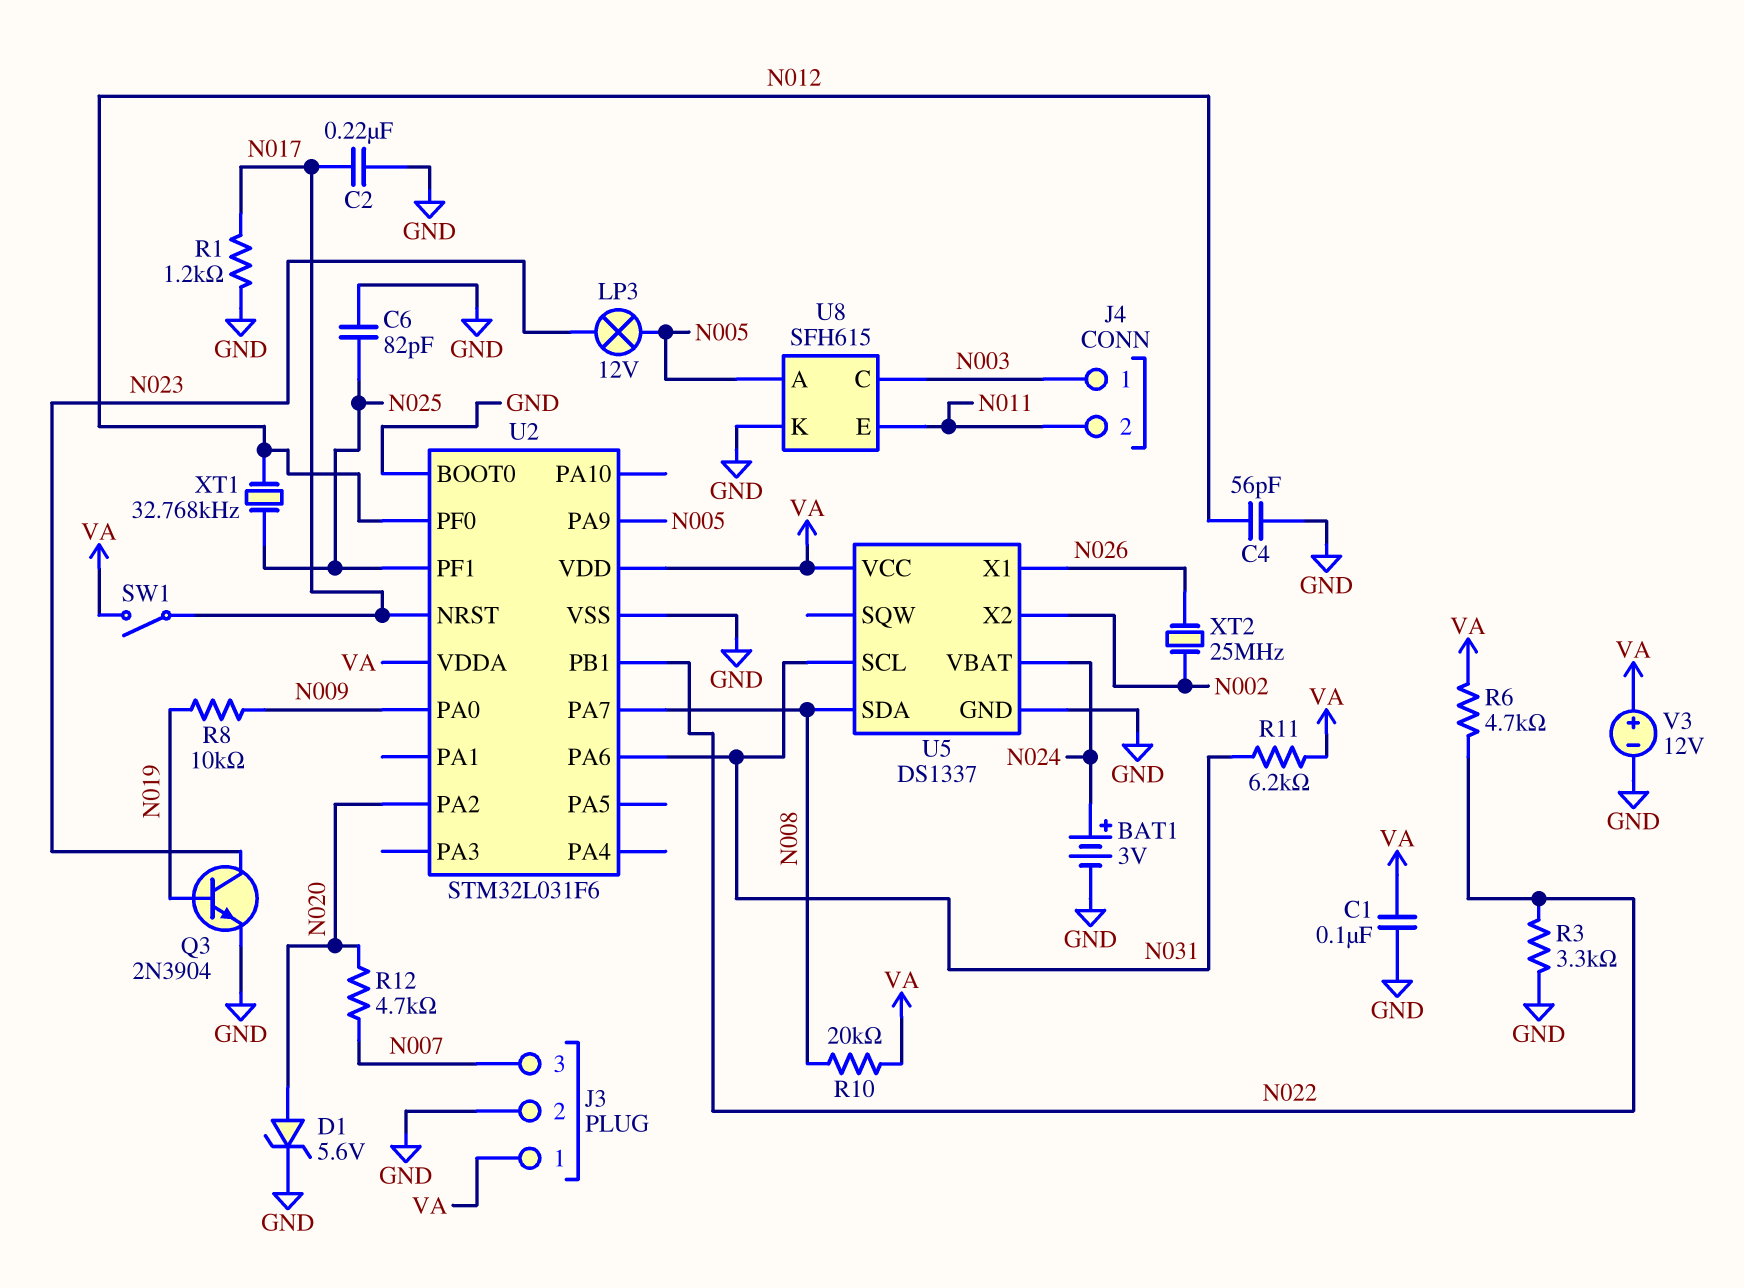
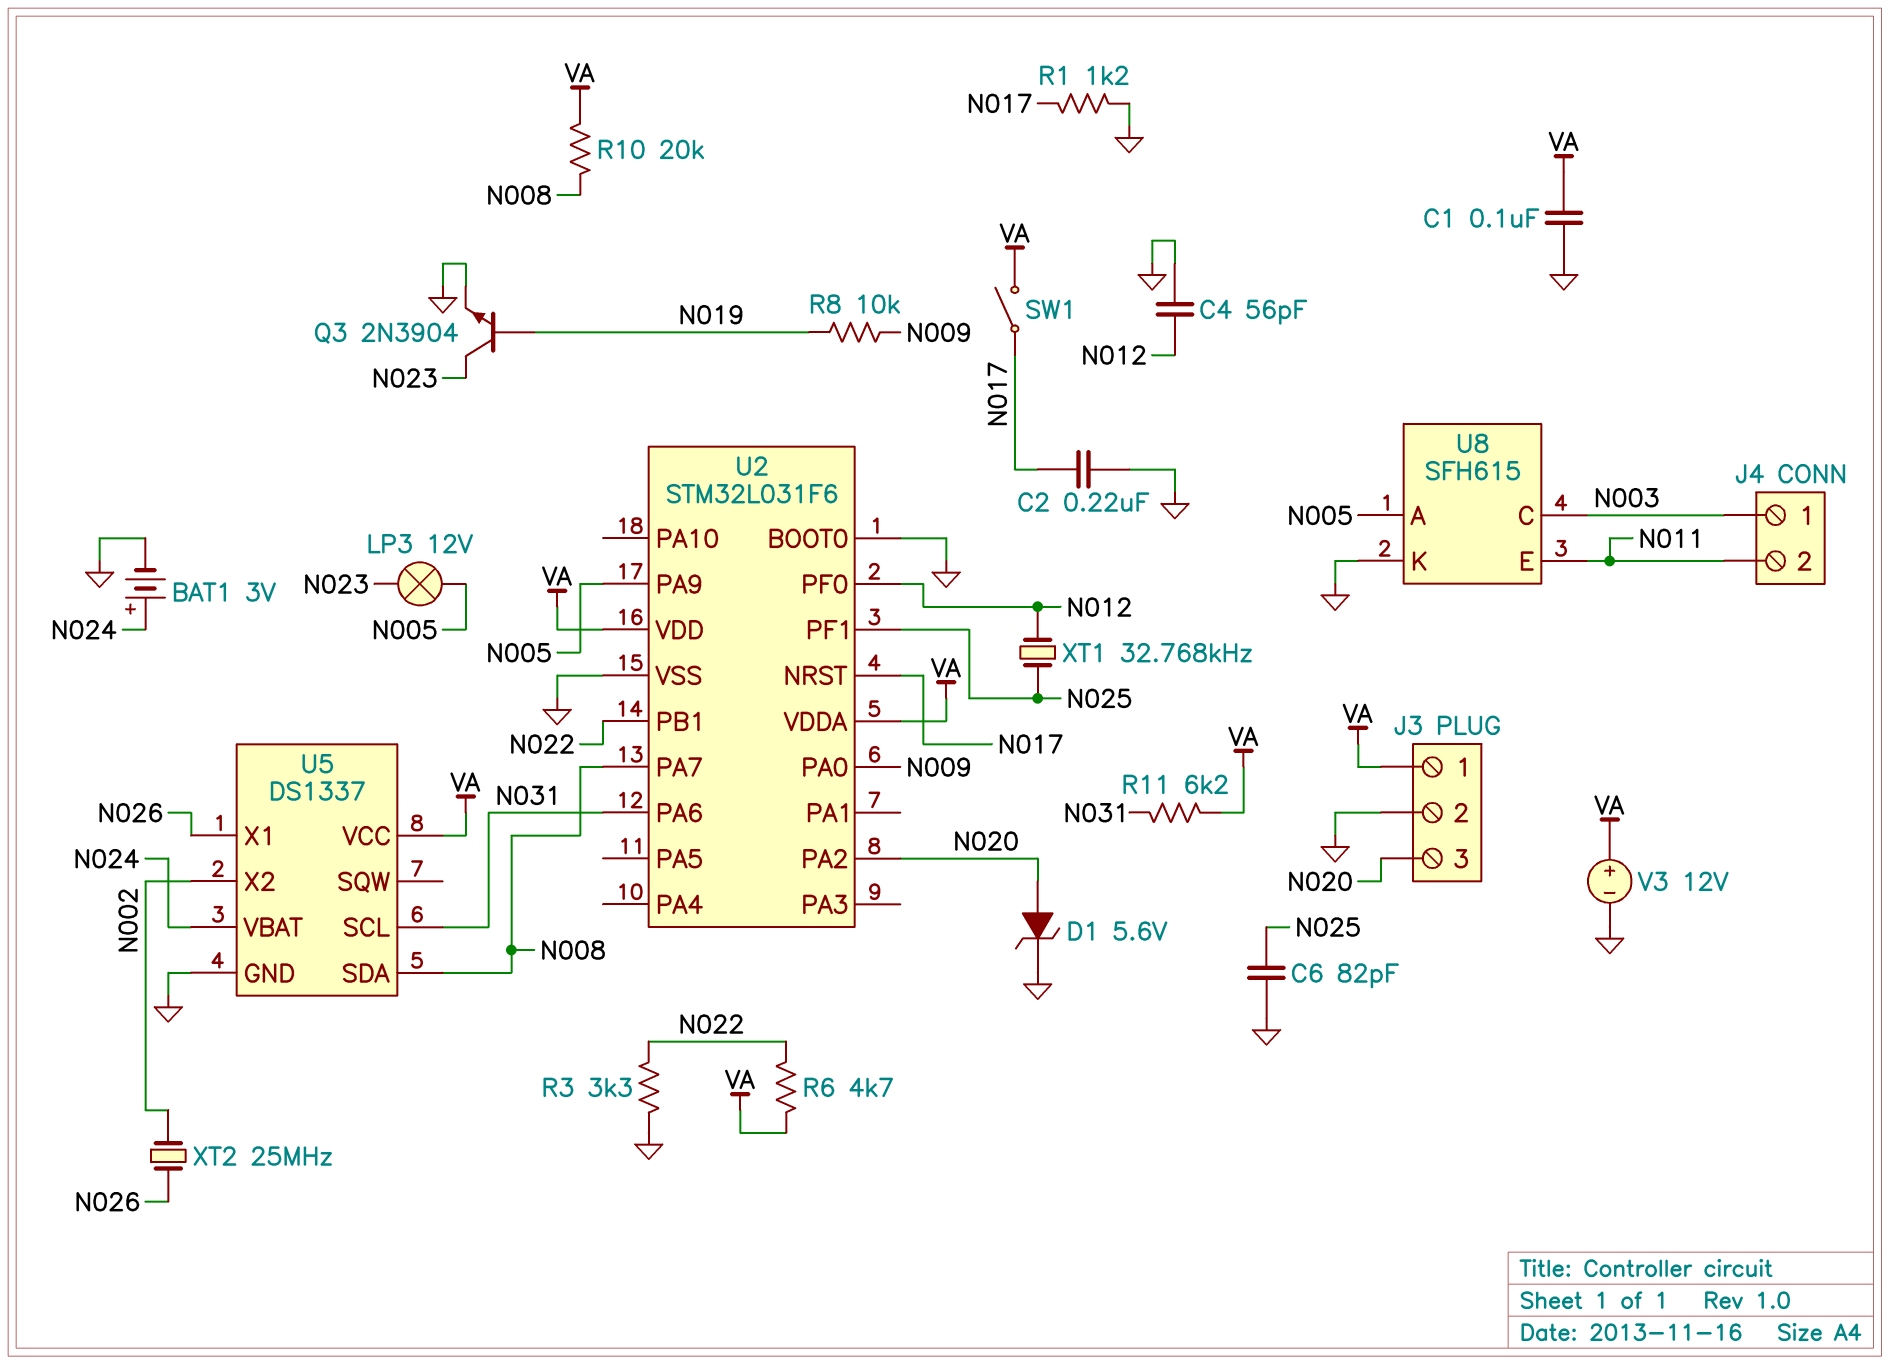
J3 pin 3: N007 -> N020
R12: 4.7k (N007, N020) -> none

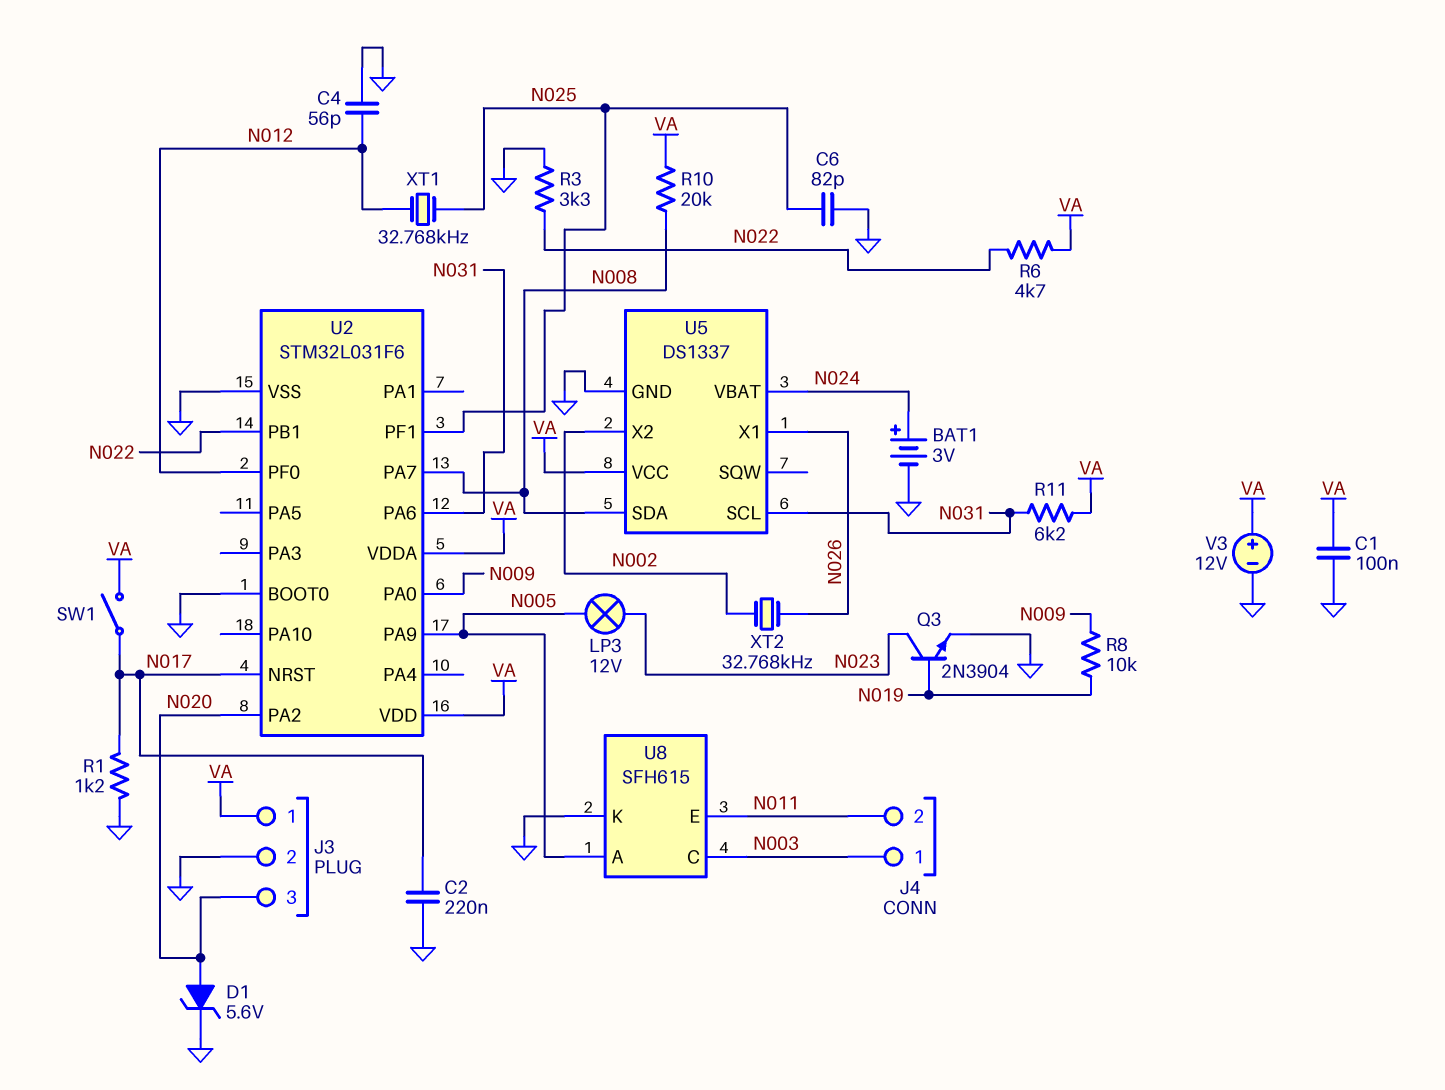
XT2: 25MHz (N002, N026) -> 32.768kHz (N002, N026)

